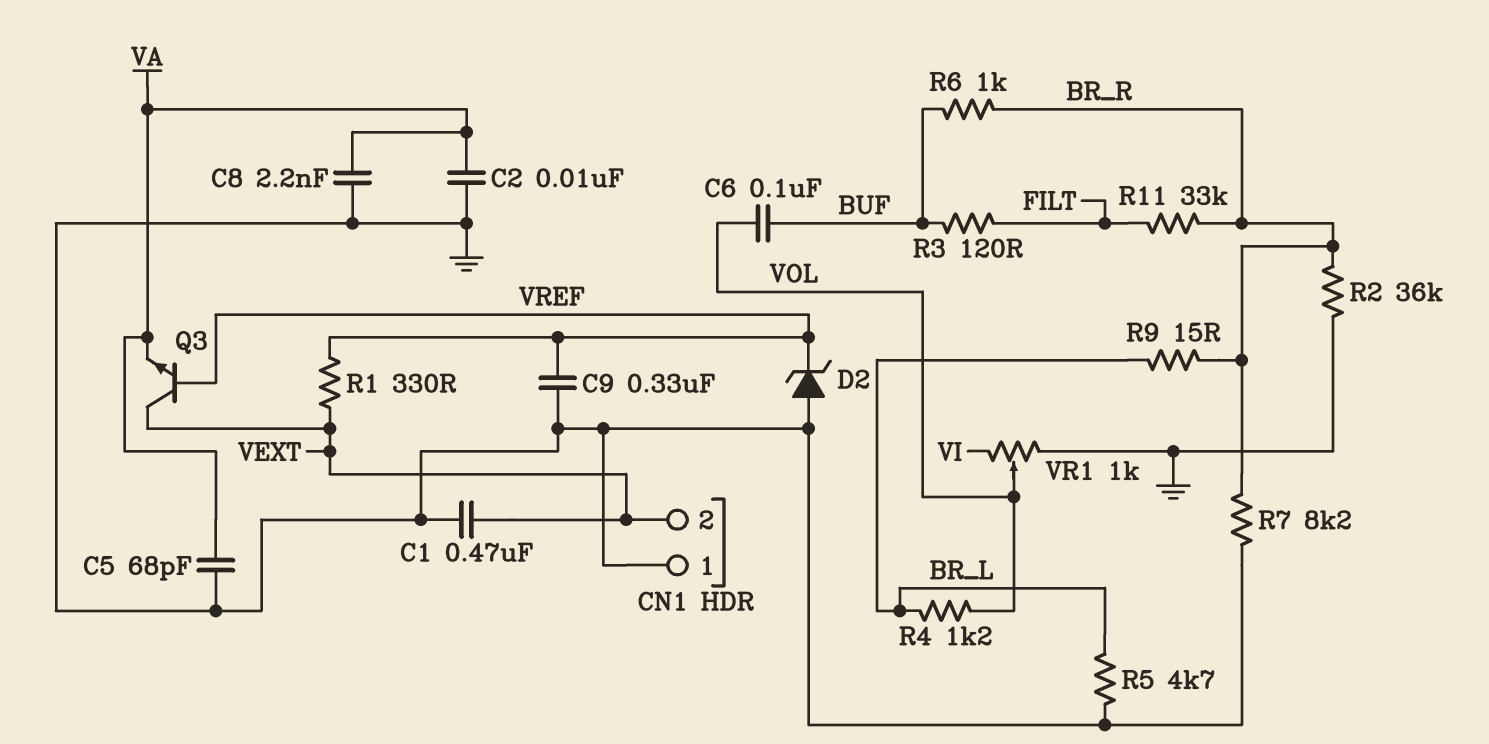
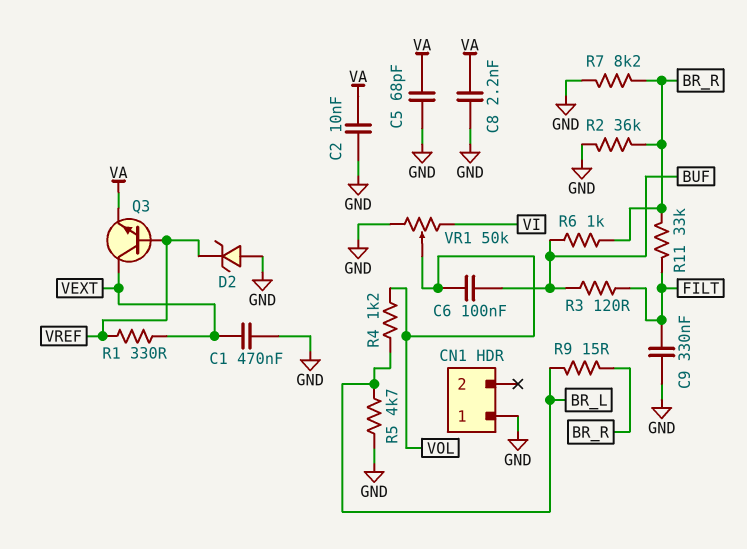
C9: 330nF (GND, VREF) -> 330nF (FILT, GND)
CN1 pin 2: VEXT -> none
VR1: 1k (GND, VI, wiper VOL) -> 50k (GND, VI, wiper VOL)

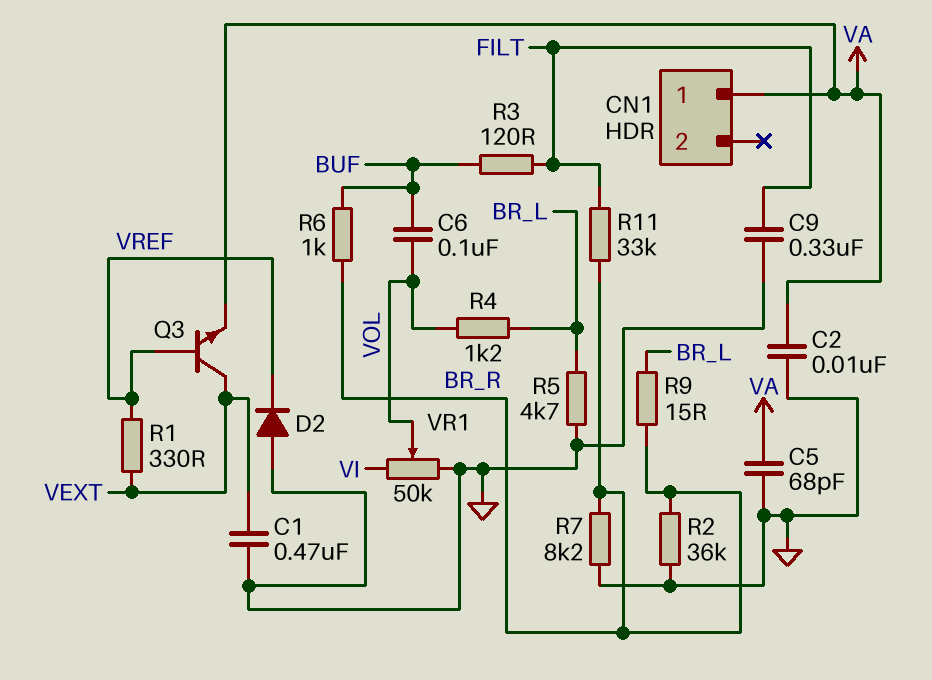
C8: 2.2nF (GND, VA) -> none
CN1 pin 1: GND -> VA
D2: zener (A GND, K VREF) -> diode (A GND, K VREF)

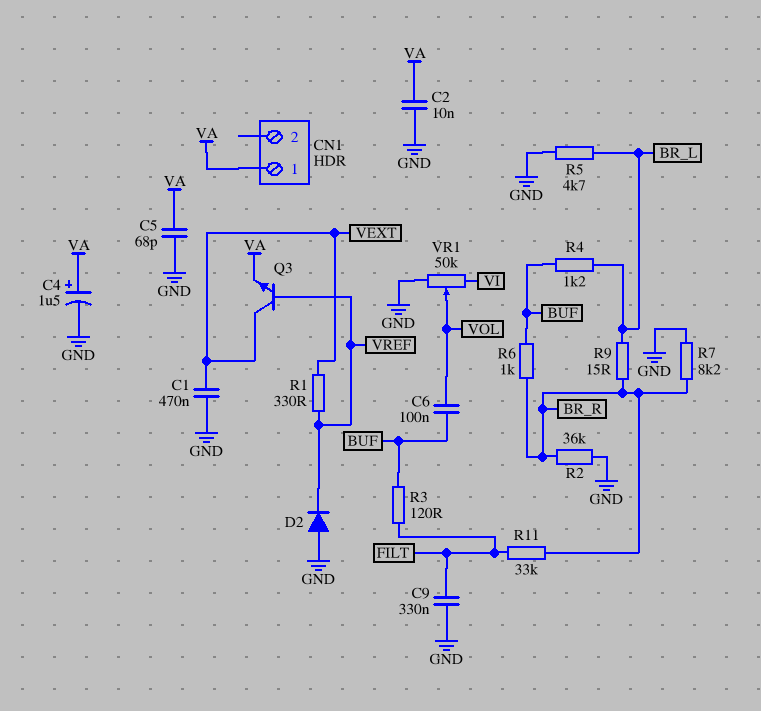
C4: none -> 1.5uF (plus VA, minus GND)
R4: 1.2k (BR_L, VOL) -> 1.2k (BR_L, BUF)

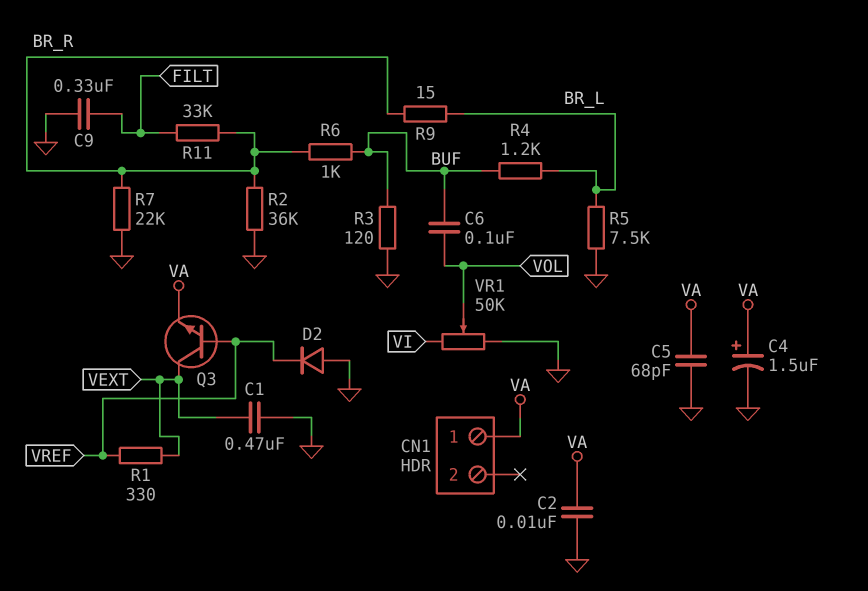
R3: 120 (BUF, FILT) -> 120 (BUF, GND)
R5: 4.7k (BR_L, GND) -> 7.5k (BR_L, GND)
R7: 8.2k (BR_R, GND) -> 22k (BR_R, GND)

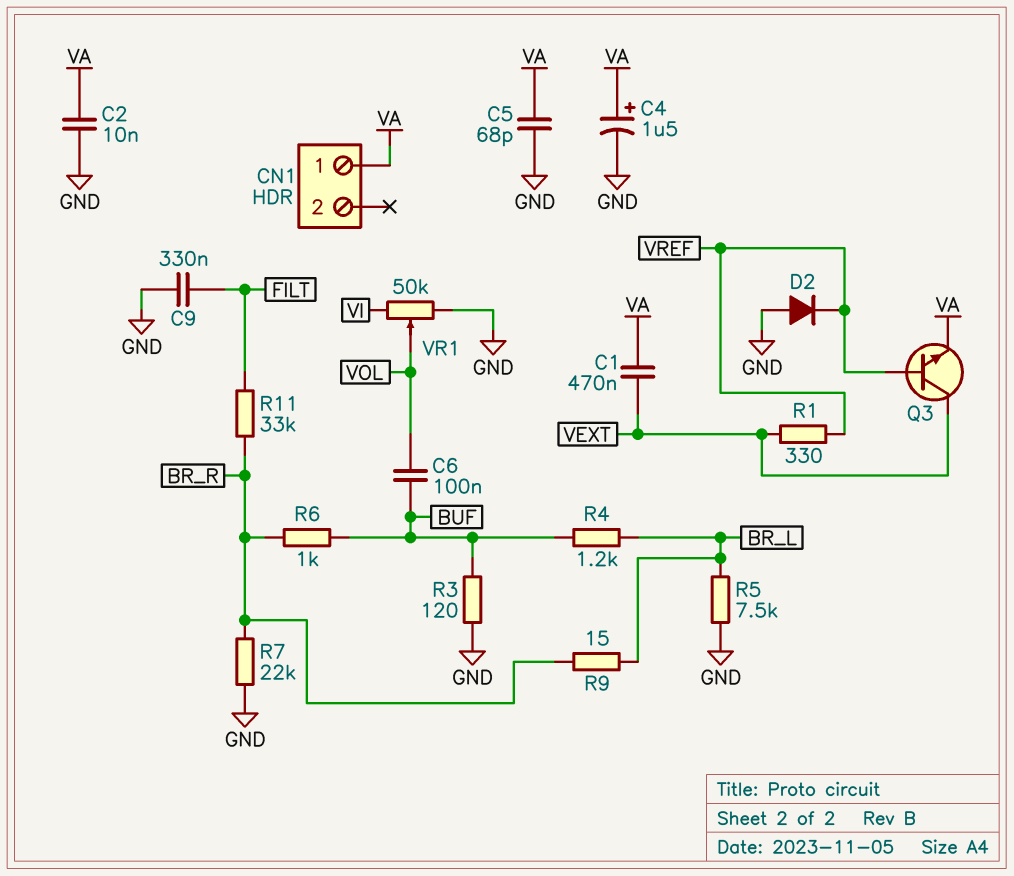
C1: 470nF (GND, VEXT) -> 470nF (VA, VEXT)
R2: 36k (BR_R, GND) -> none

